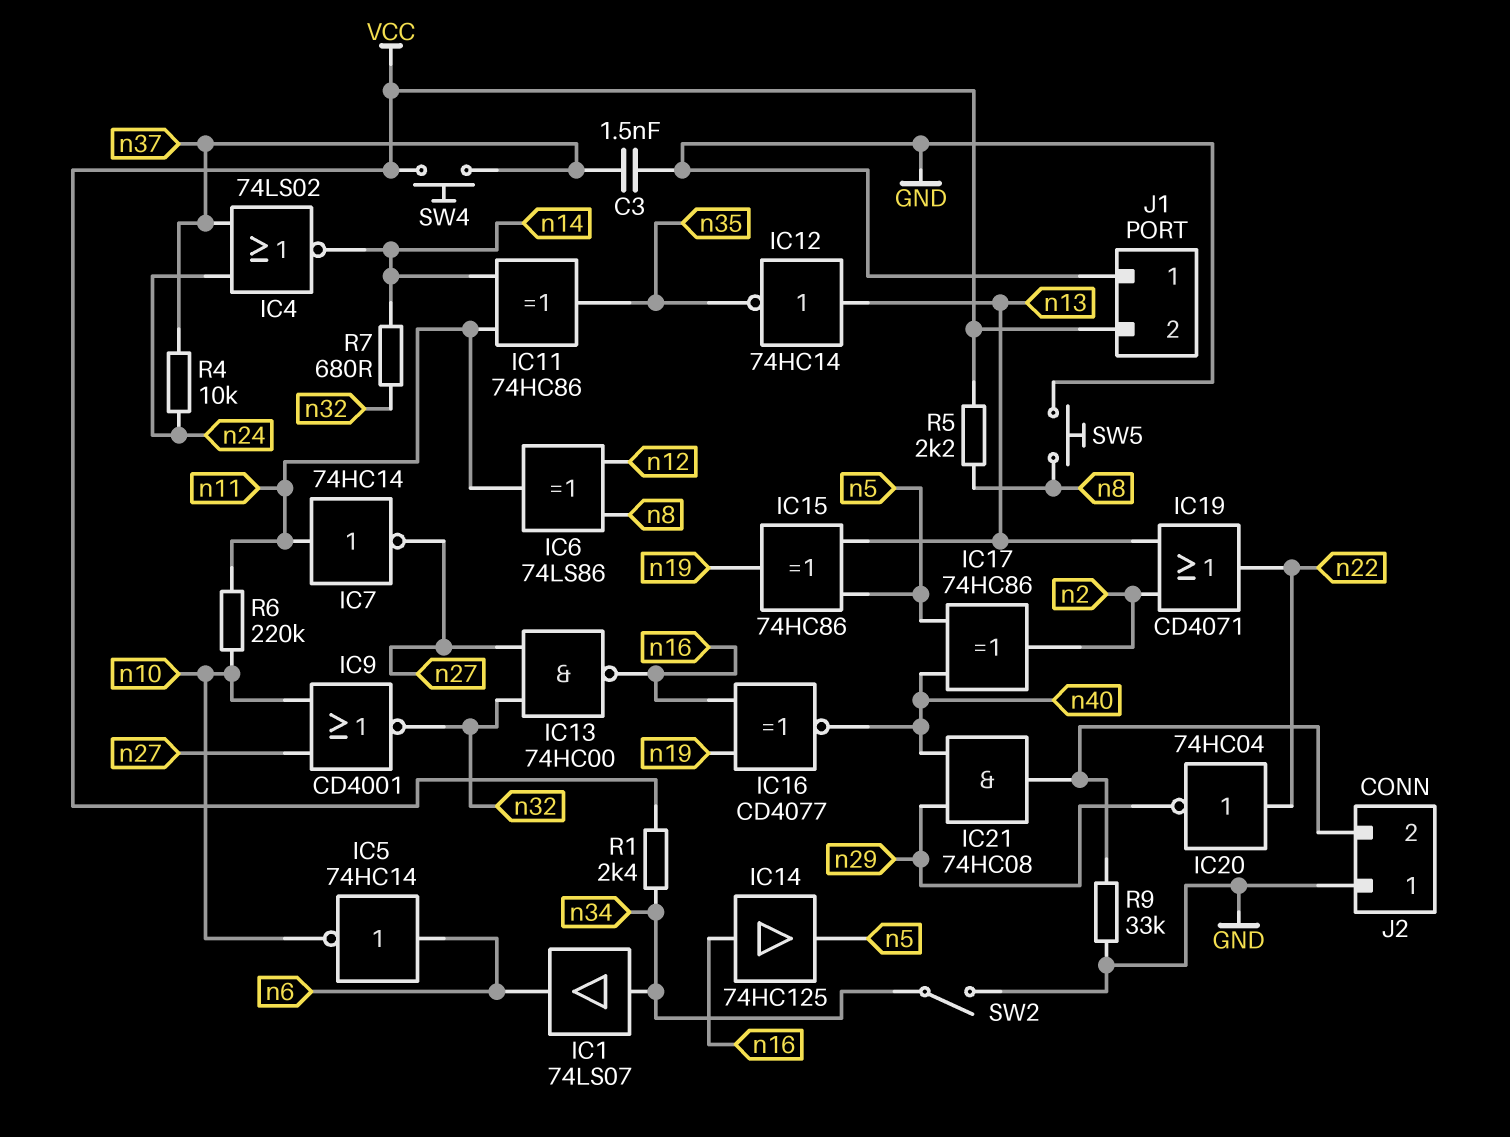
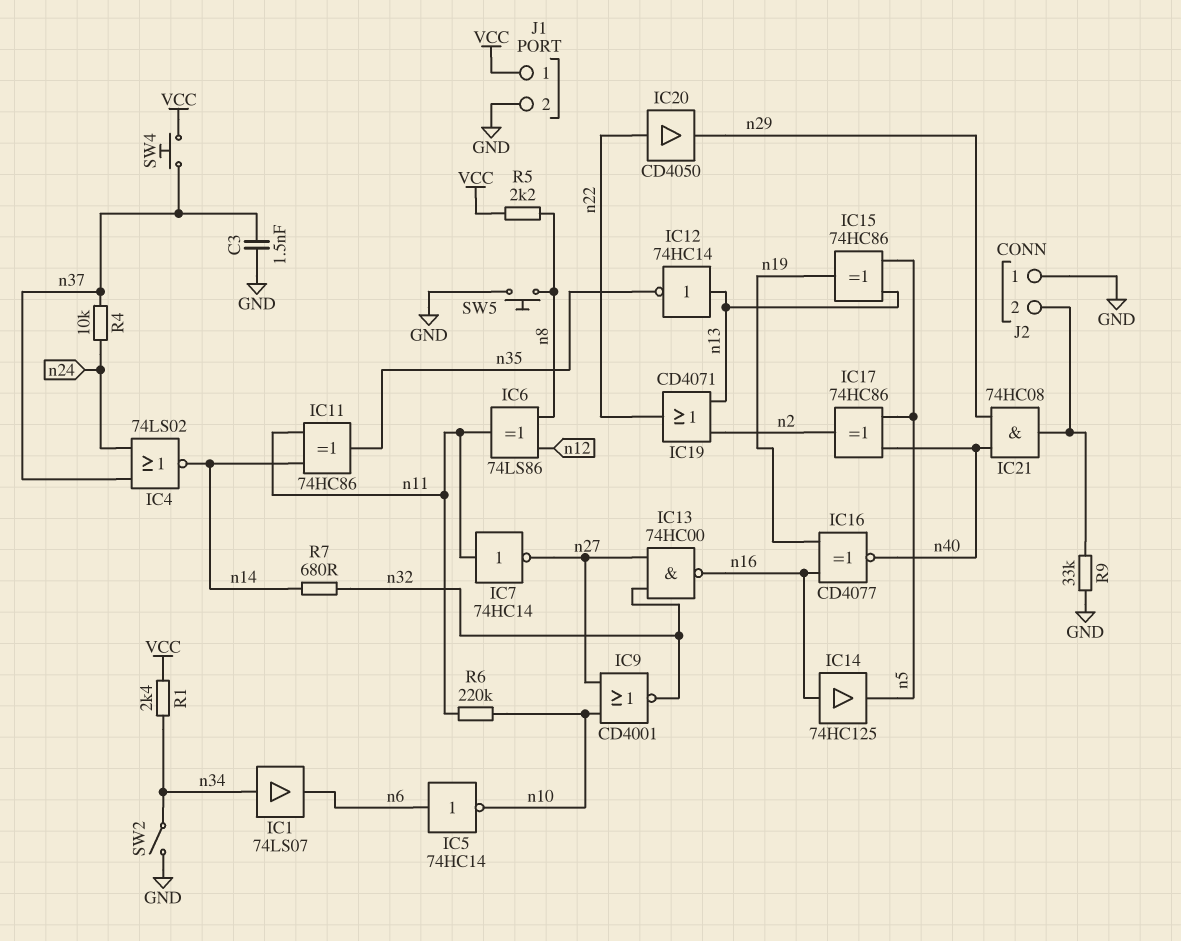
IC20: NOT 74HC04 (in n22, out n29) -> buffer CD4050 (in n22, out n29)
J1 pin 1: GND -> VCC
J1 pin 2: VCC -> GND

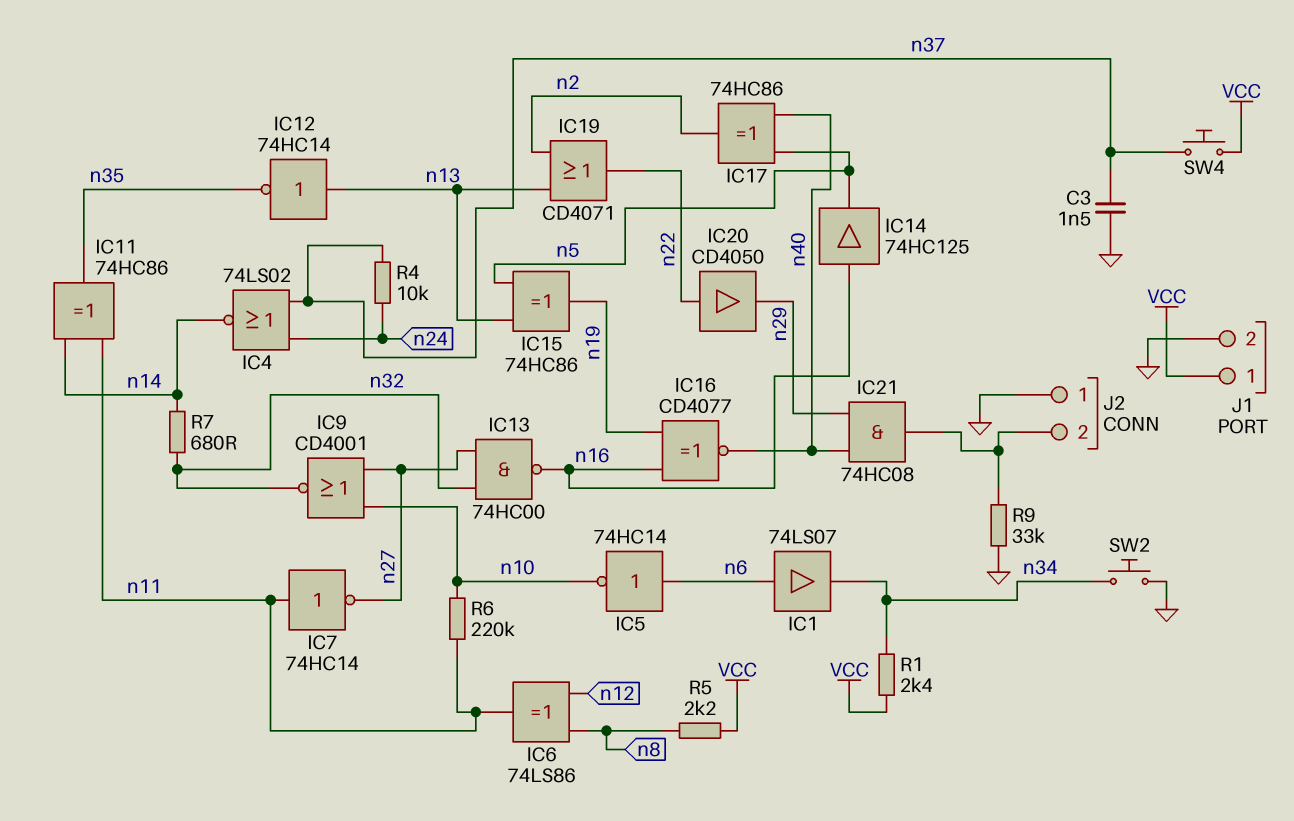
IC1: buffer 74LS07 (in n34, out n6) -> buffer 74LS07 (in n6, out n34)
SW2: switch (GND, n34) -> button (GND, n34)
SW5: button (GND, n8) -> none

